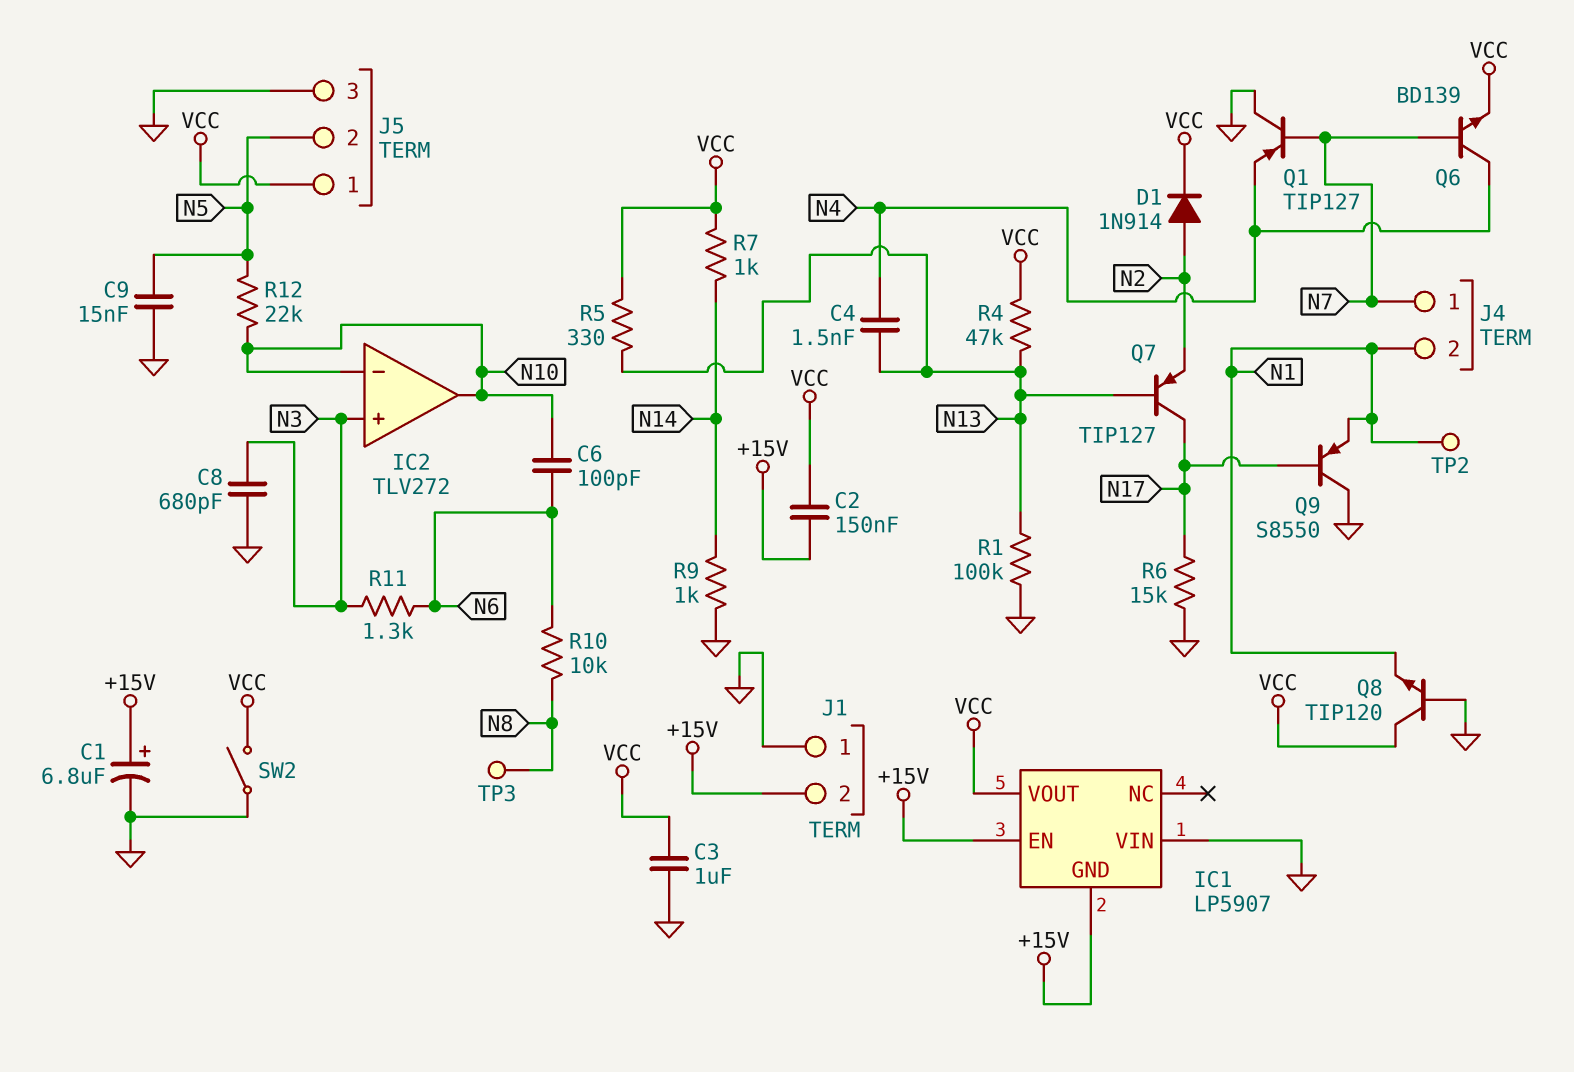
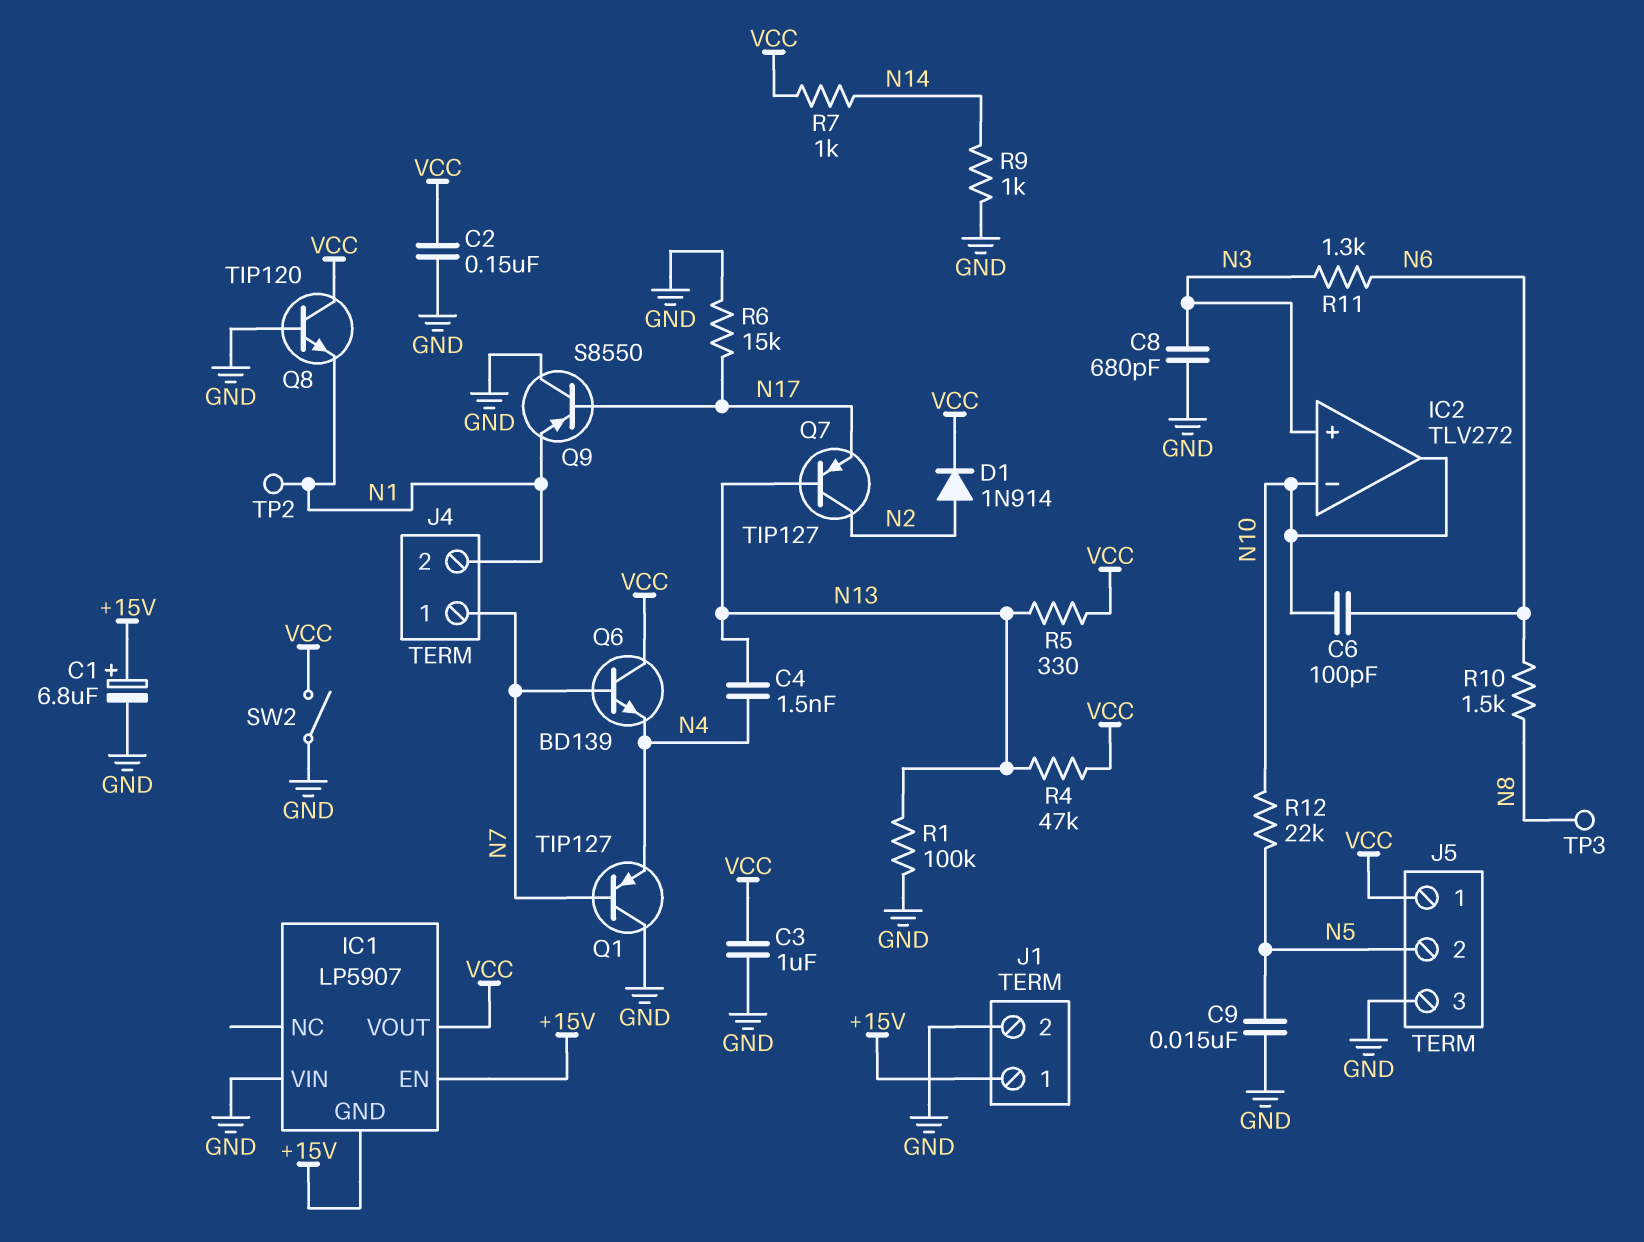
C2: 150nF (+15V, VCC) -> 150nF (GND, VCC)
J1 pin 1: GND -> +15V
J1 pin 2: +15V -> GND
Q6: NPN BD139 (B N7, C N4, E VCC) -> NPN BD139 (B N7, C VCC, E N4)
Q7: PNP TIP127 (B N13, C N17, E N2) -> PNP TIP127 (B N13, C N2, E N17)
R10: 10k (N6, N8) -> 1.5k (N6, N8)

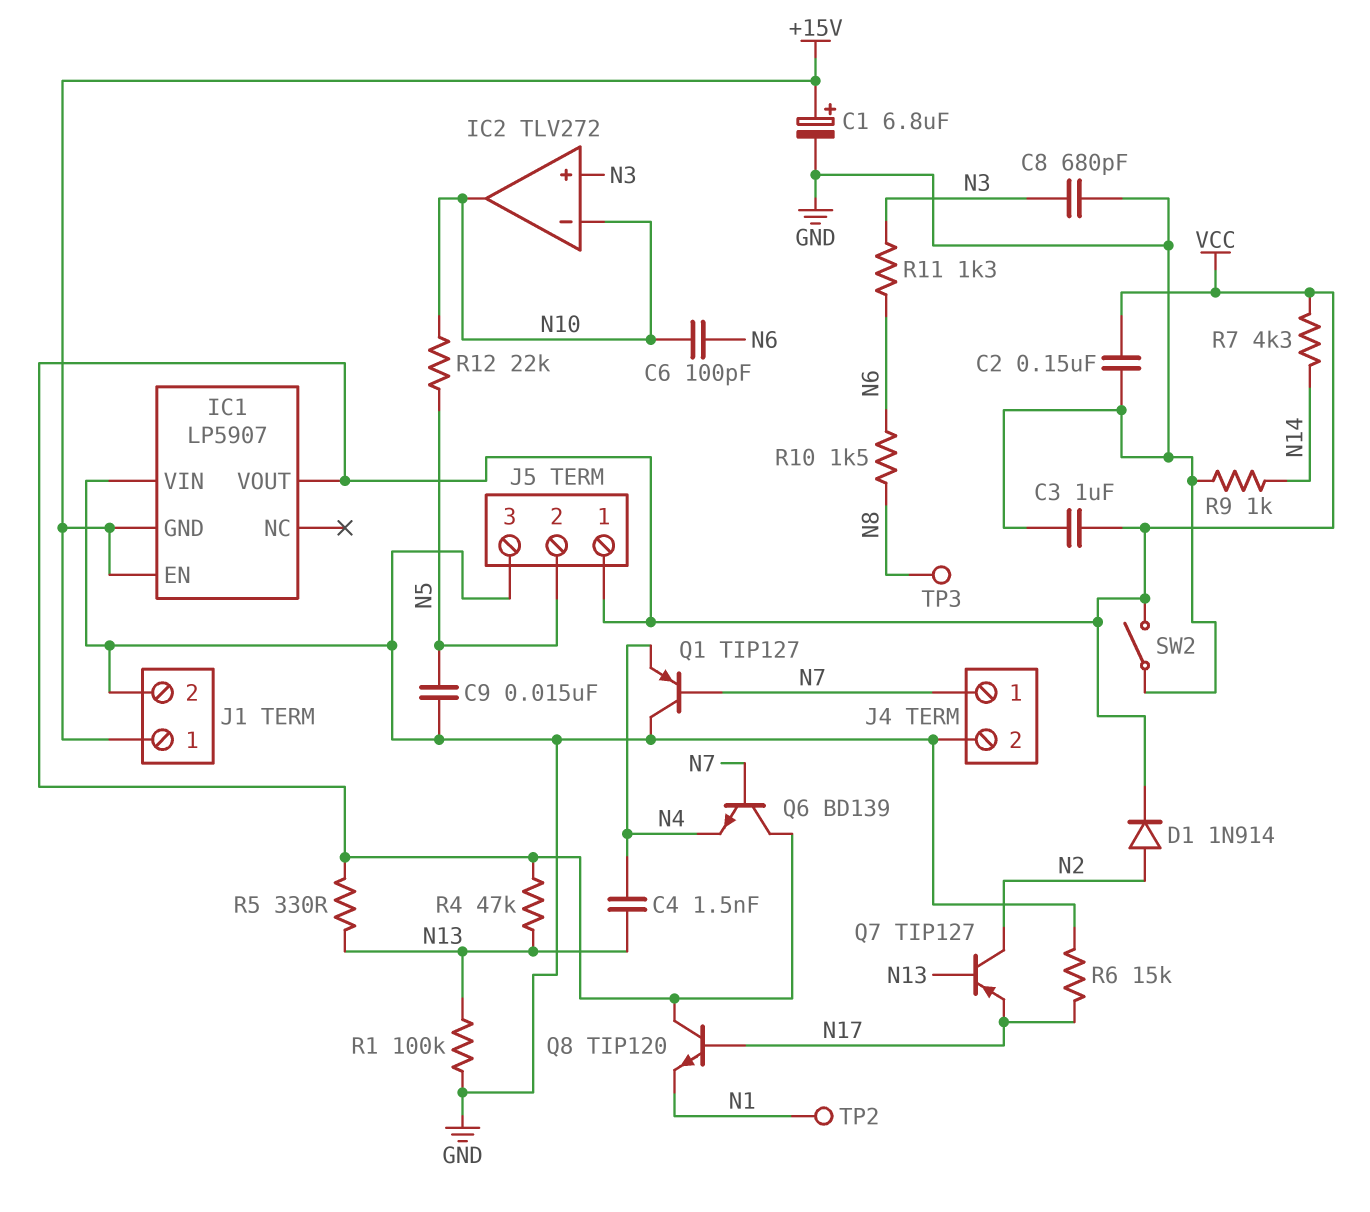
J4 pin 2: N1 -> GND
Q8: NPN TIP120 (B GND, C VCC, E N1) -> NPN TIP120 (B N17, C VCC, E N1)
Q9: PNP S8550 (B N17, C GND, E N1) -> none
R7: 1k (N14, VCC) -> 4.3k (N14, VCC)

